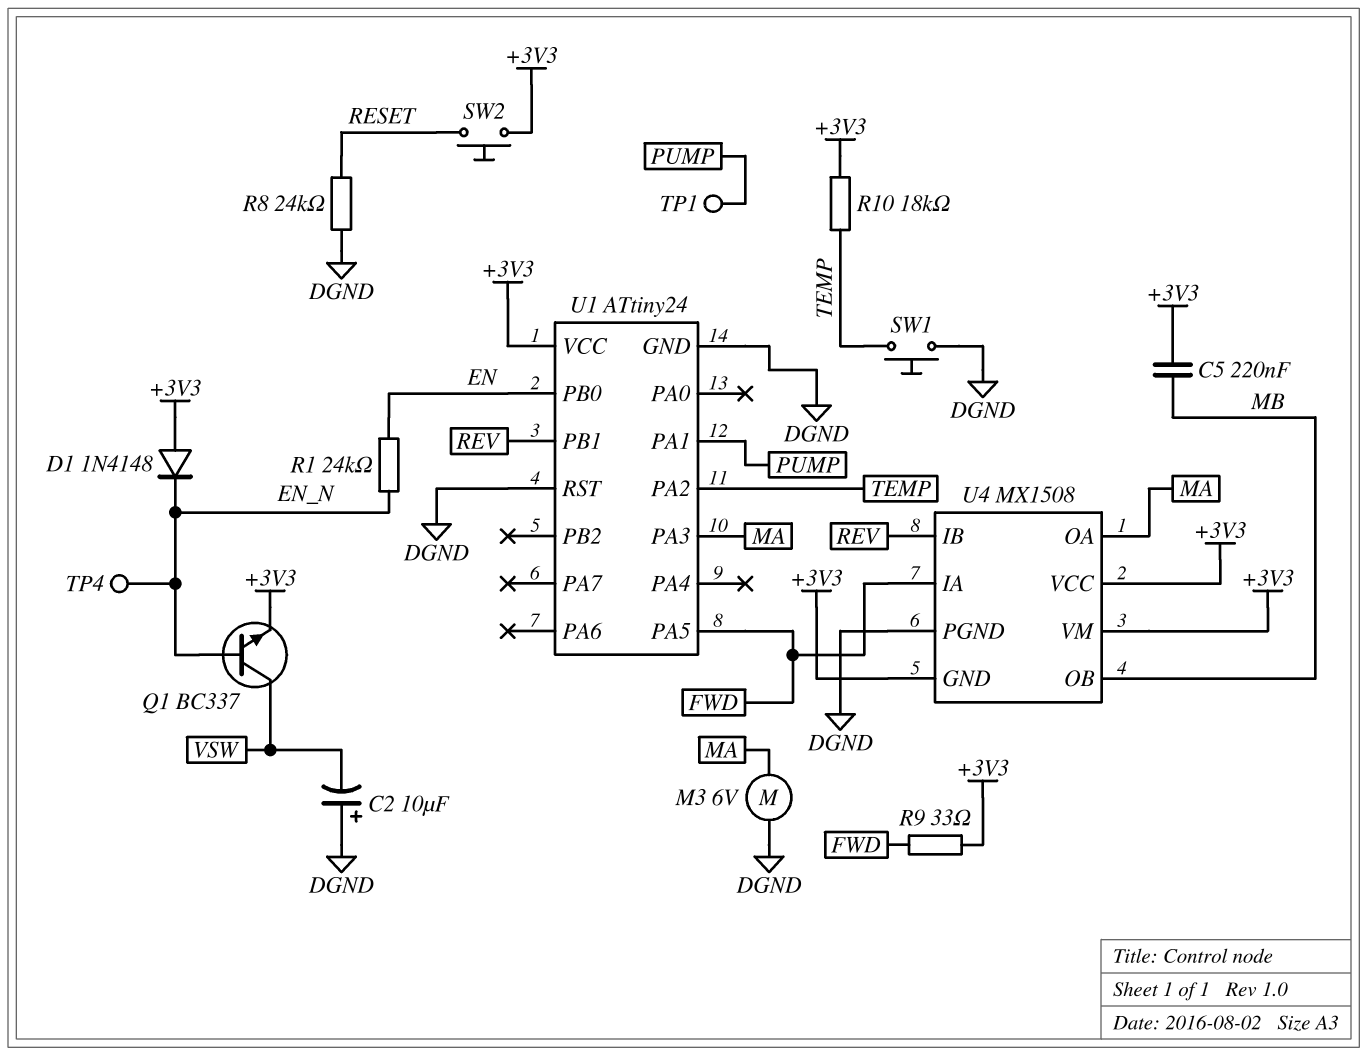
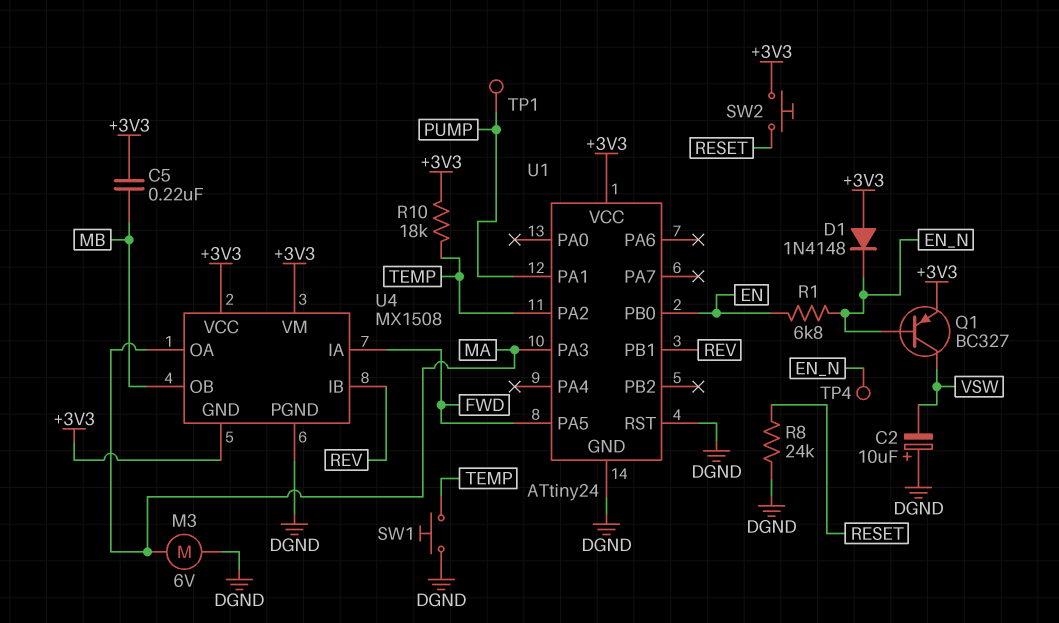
Q1: NPN BC337 (B EN_N, C VSW, E +3V3) -> PNP BC327 (B EN_N, C VSW, E +3V3)
R1: 24k (EN, EN_N) -> 6.8k (EN, EN_N)
R9: 33 (+3V3, FWD) -> none

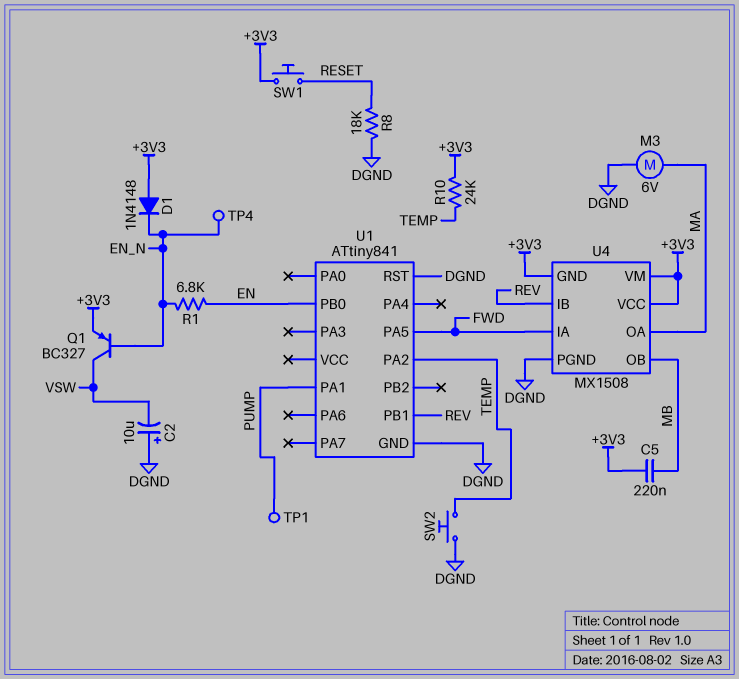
R8: 24k (DGND, RESET) -> 18k (DGND, RESET)
R10: 18k (+3V3, TEMP) -> 24k (+3V3, TEMP)
SW1: button (DGND, TEMP) -> button (+3V3, RESET)
SW2: button (+3V3, RESET) -> button (DGND, TEMP)
U1: ATtiny24 -> ATtiny841
U1 pin PA3: MA -> none
U1 pin VCC: +3V3 -> none

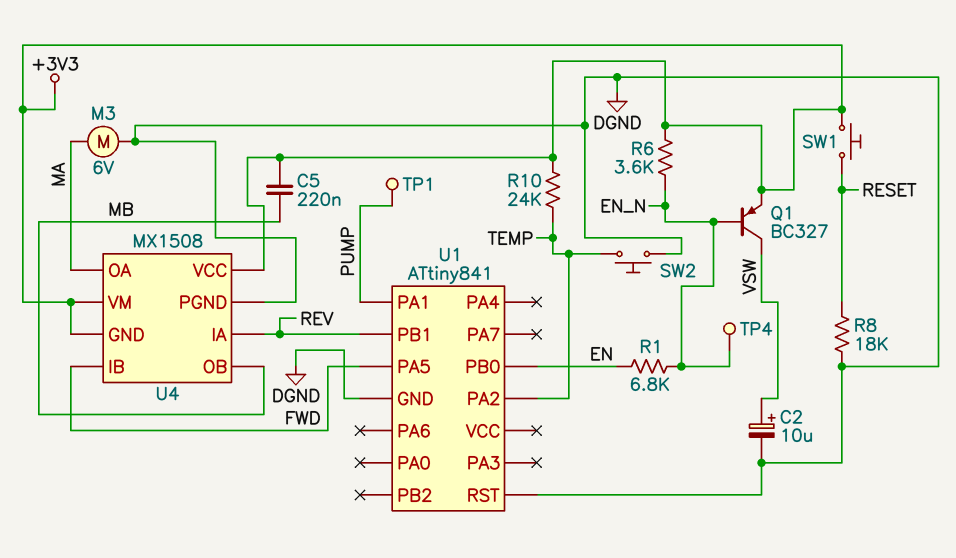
C2: 10uF (plus DGND, minus VSW) -> 10uF (plus VSW, minus DGND)
D1: diode 1N4148 (A +3V3, K EN_N) -> none
R6: none -> 3.6k (+3V3, EN_N)
U4 pin IA: FWD -> REV
U4 pin IB: REV -> FWD

